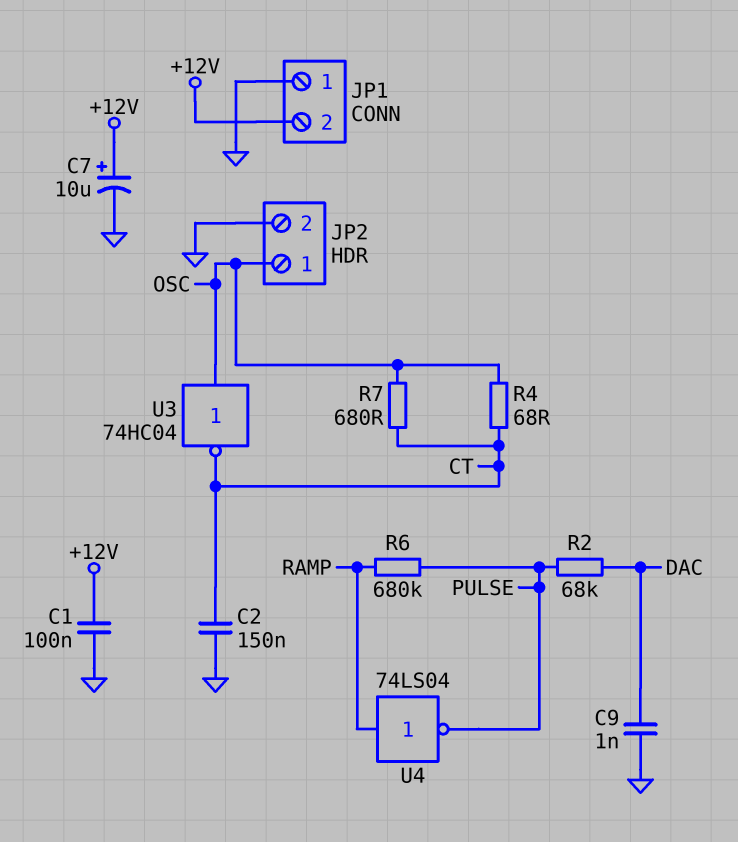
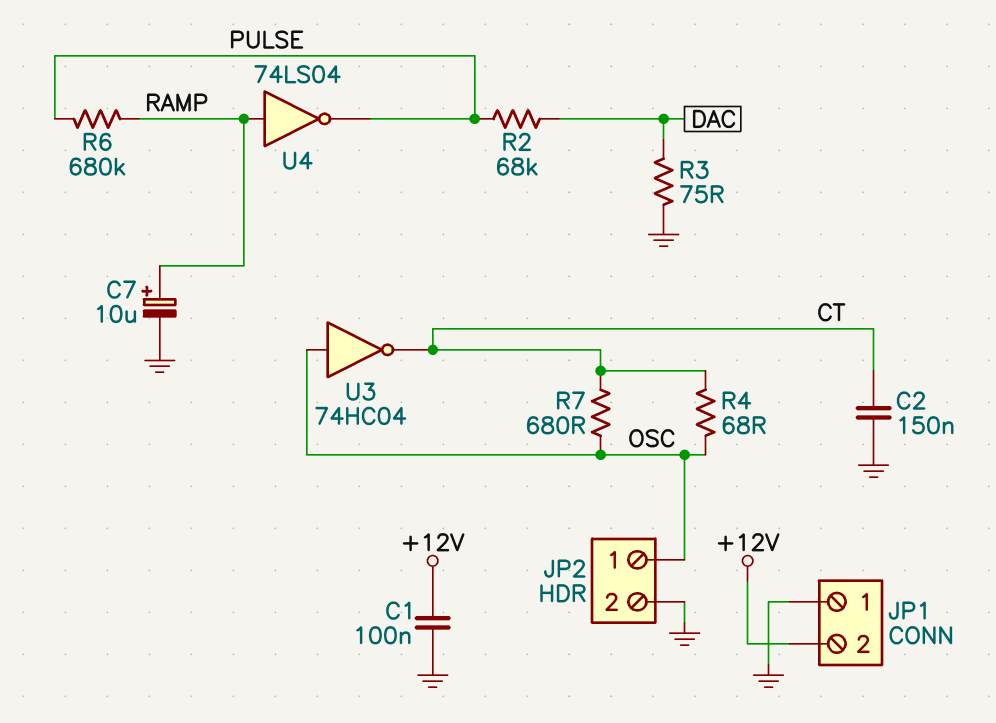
C7: 10uF (plus +12V, minus GND) -> 10uF (plus RAMP, minus GND)
C9: 1nF (DAC, GND) -> none
R3: none -> 75 (DAC, GND)

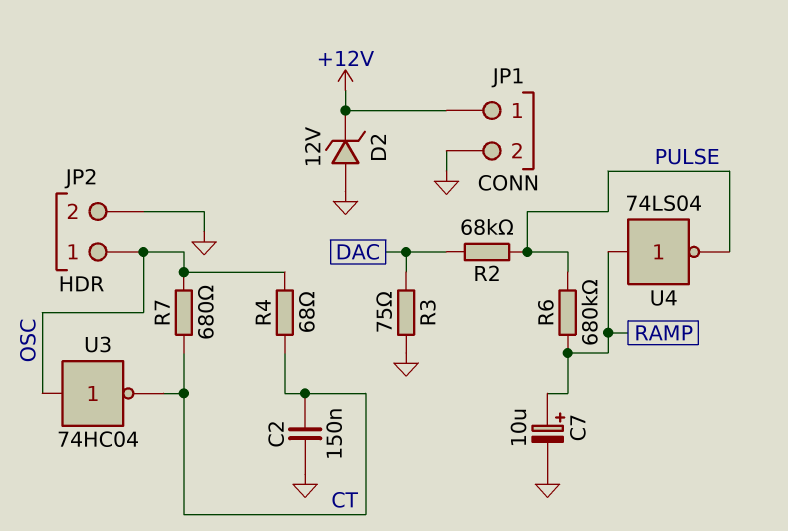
C1: 100nF (+12V, GND) -> none
D2: none -> zener 12V (A GND, K +12V)
JP1 pin 1: GND -> +12V
JP1 pin 2: +12V -> GND

